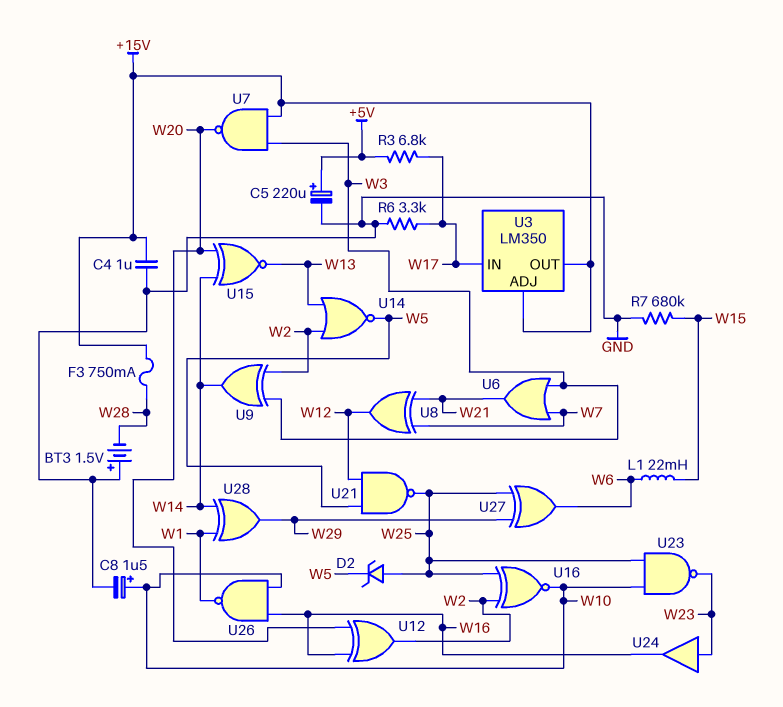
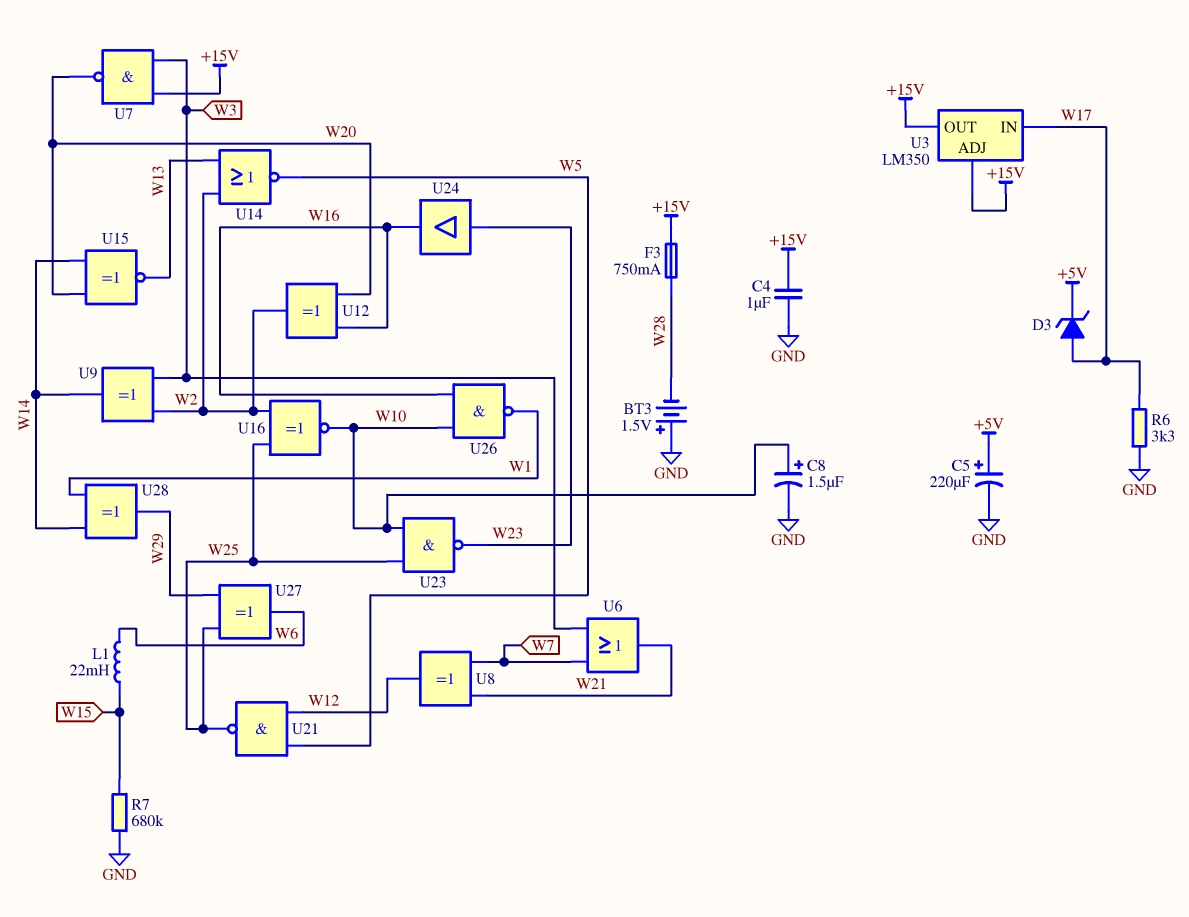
D2: zener (A W25, K W5) -> none
D3: none -> zener (A W17, K +5V)
R3: 6.8k (+5V, W17) -> none

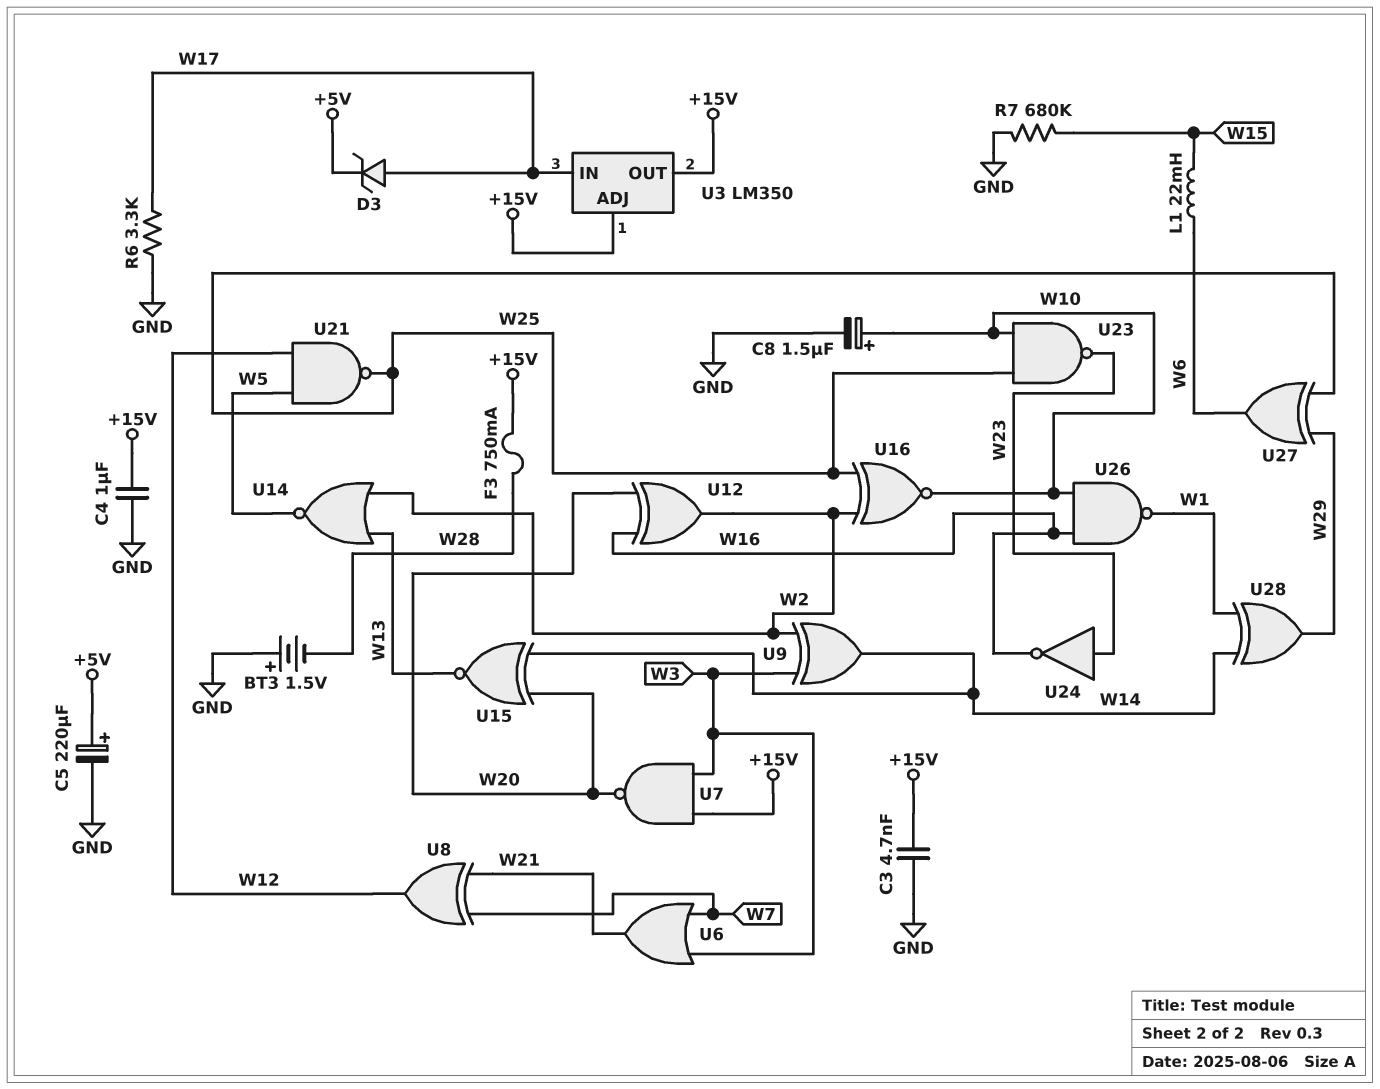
C3: none -> 4.7nF (+15V, GND)
U24: buffer (in W23, out W16) -> NOT (in W23, out W16)

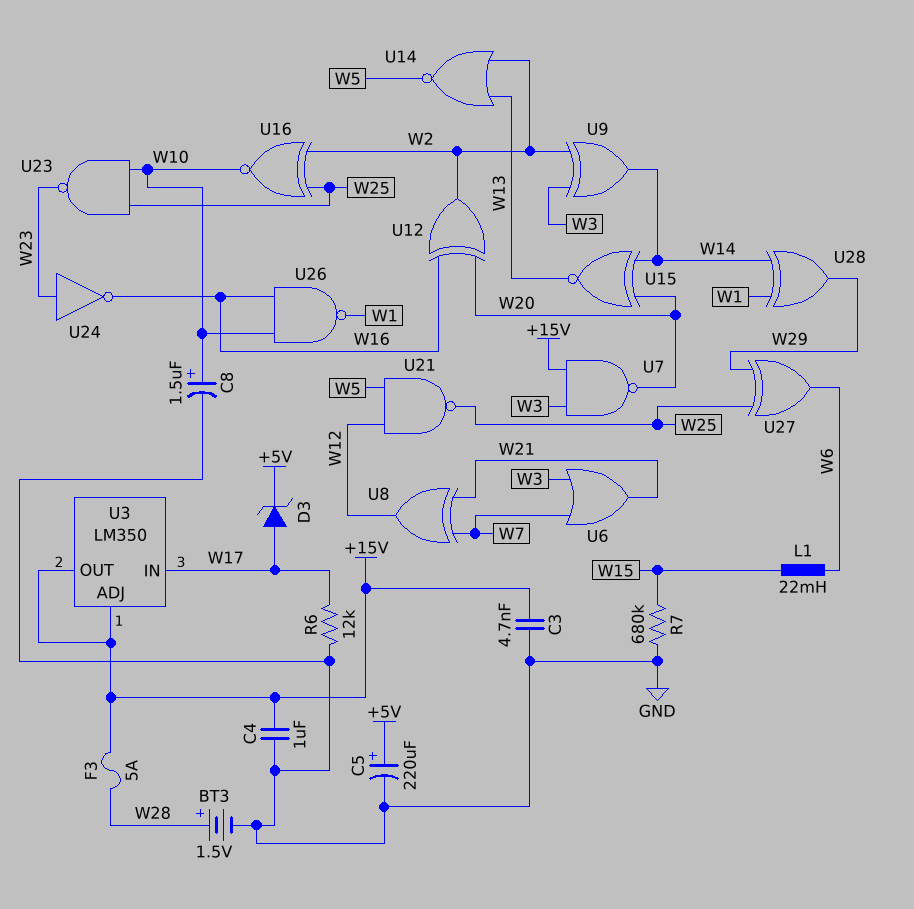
BT3: 1.5V (plus GND, minus W28) -> 1.5V (plus W28, minus GND)
F3: 750mA (+15V, W28) -> 5A (+15V, W28)
R6: 3.3k (GND, W17) -> 12k (GND, W17)

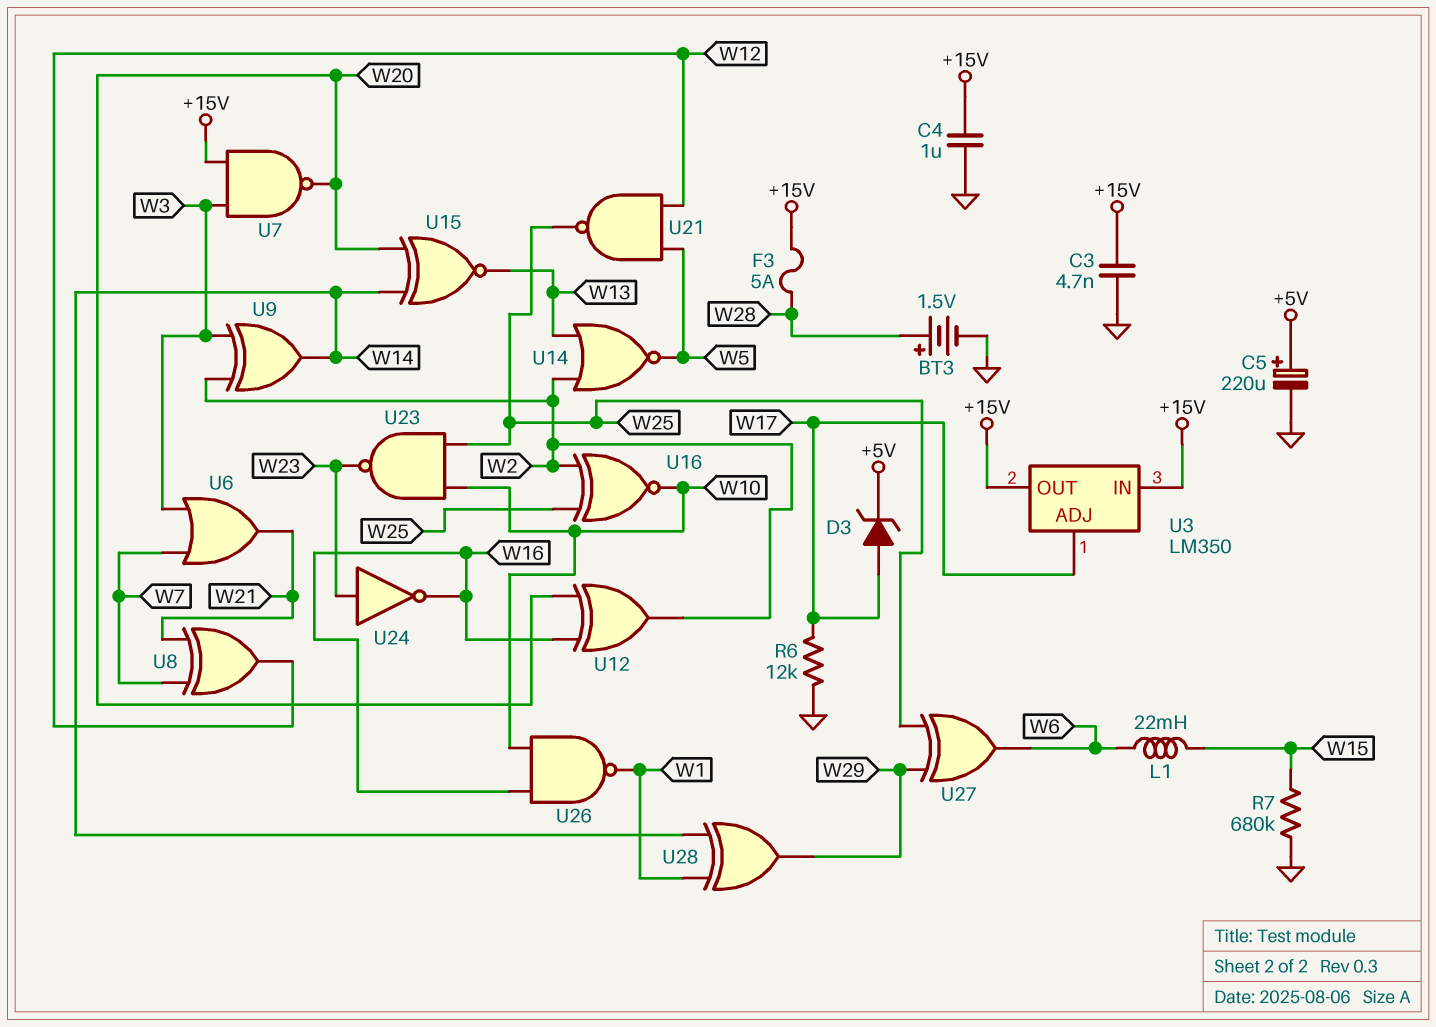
C8: 1.5uF (plus W10, minus GND) -> none
U3 pin ADJ: +15V -> W17
U3 pin IN: W17 -> +15V

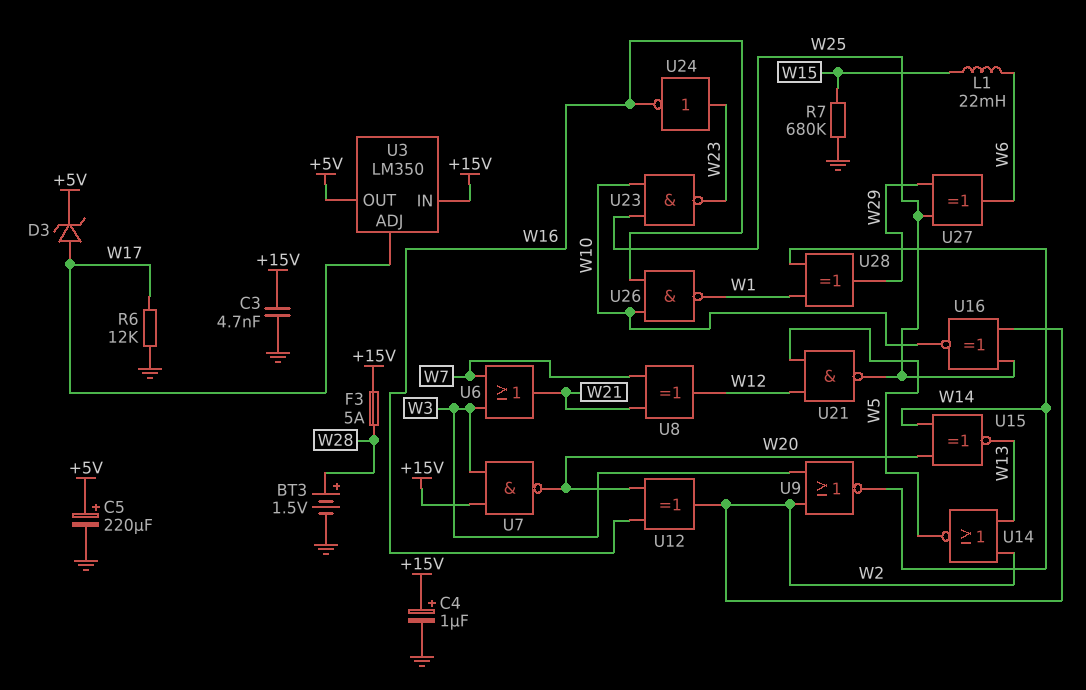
C4: 1uF (+15V, GND) -> 1uF (plus +15V, minus GND)
U3 pin OUT: +15V -> +5V
U9: XOR (in W2, in W3, out W14) -> NOR (in W2, in W3, out W14)

